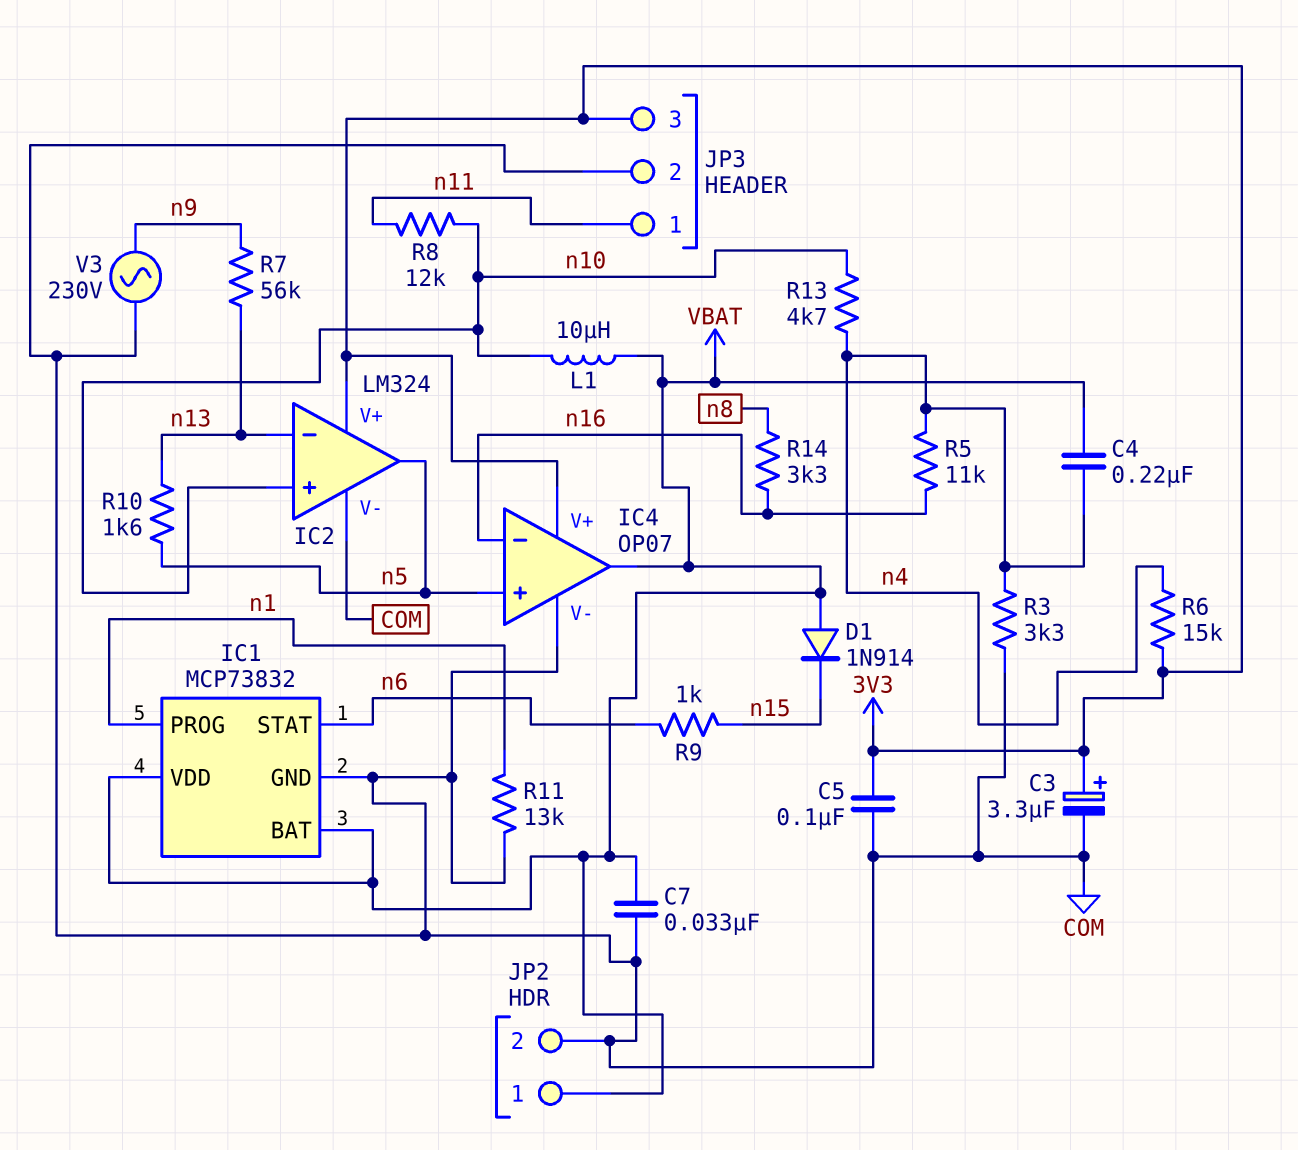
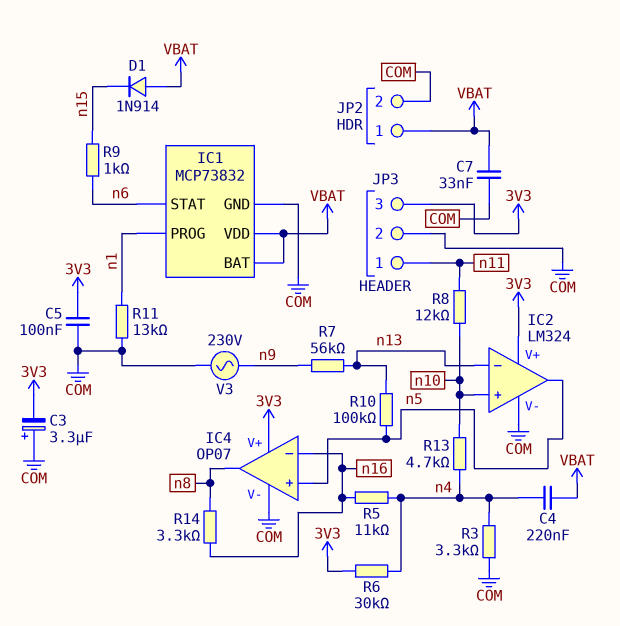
C3: 3.3uF (plus 3V3, minus COM) -> 3.3uF (plus COM, minus 3V3)
IC4 pin out: VBAT -> n8
L1: 10uH (VBAT, n10) -> none
R6: 15k (3V3, n4) -> 30k (3V3, n4)
R10: 1.6k (n5, n13) -> 100k (n5, n13)

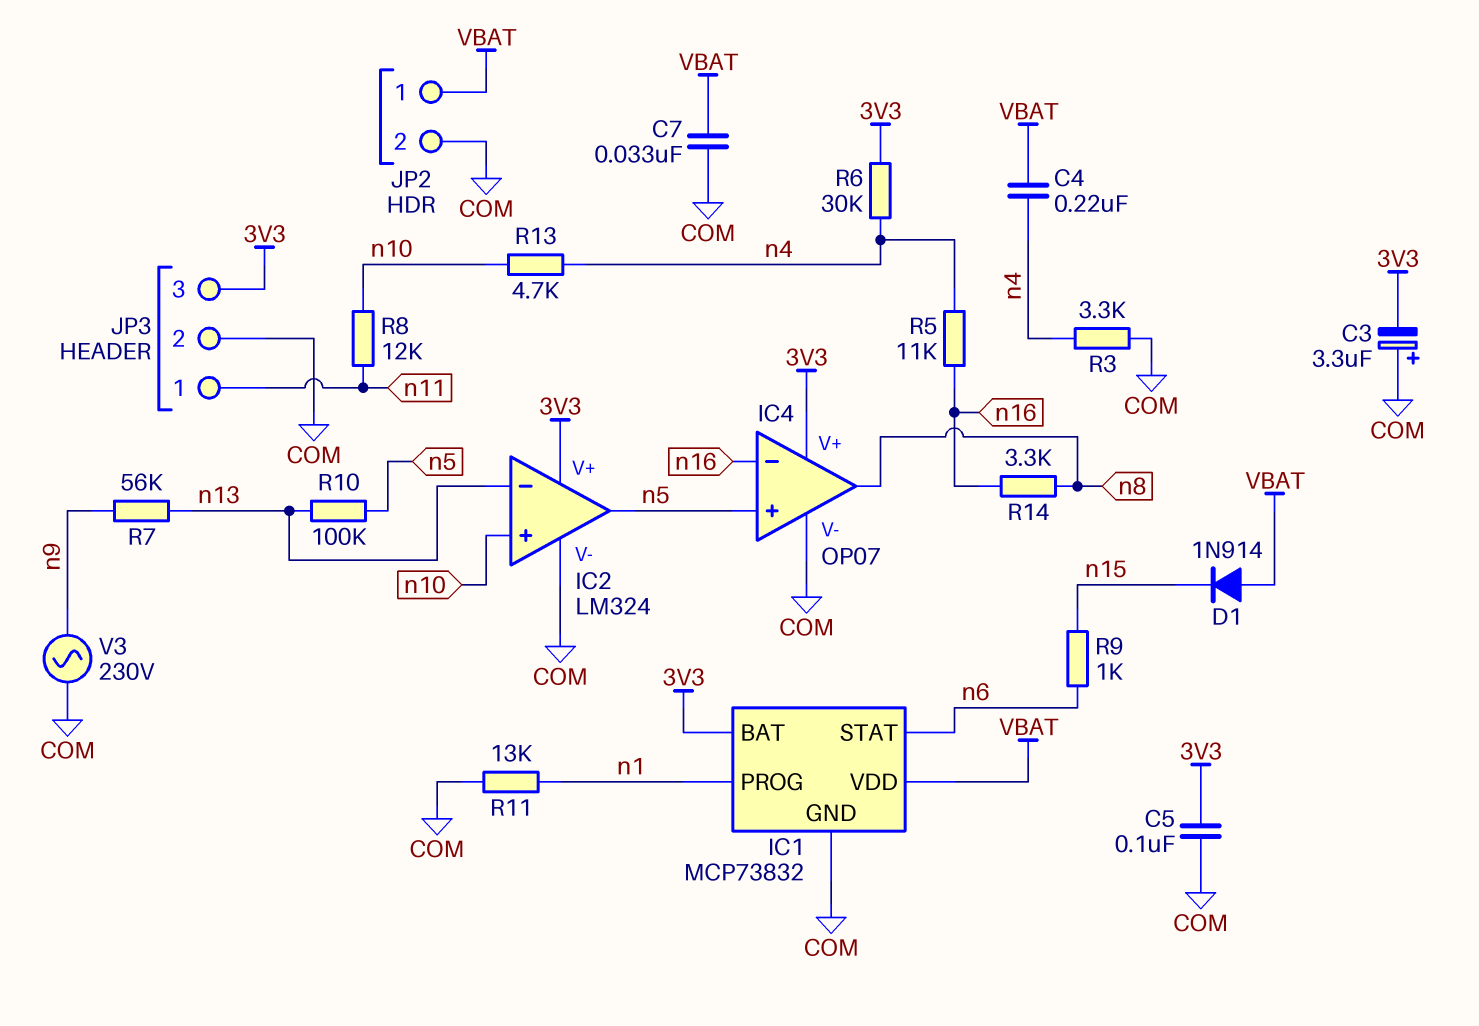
IC1 pin BAT: VBAT -> 3V3

